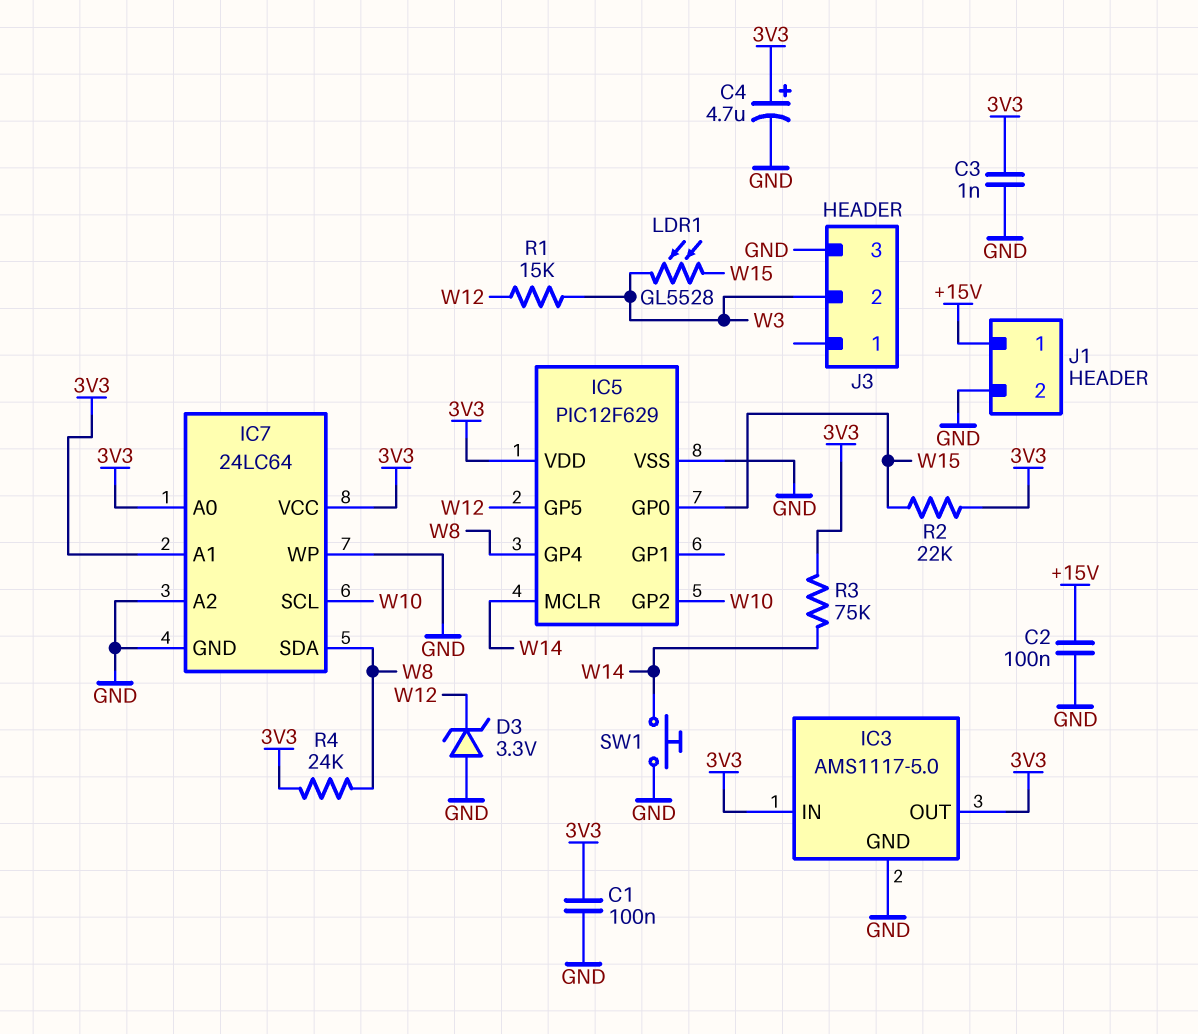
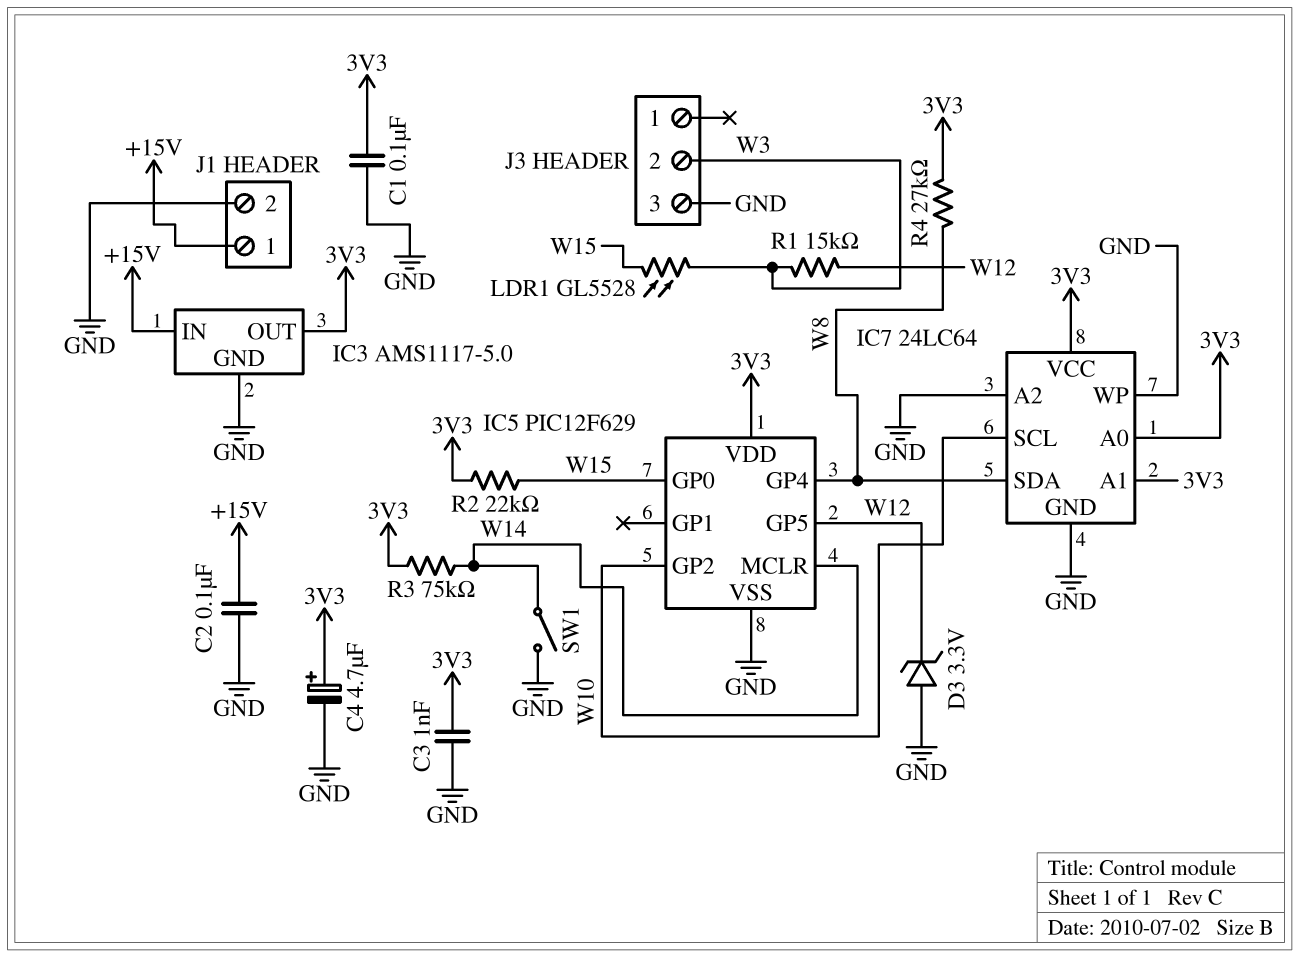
IC3 pin IN: 3V3 -> +15V
R4: 24k (3V3, W8) -> 27k (3V3, W8)
SW1: button (GND, W14) -> switch (GND, W14)

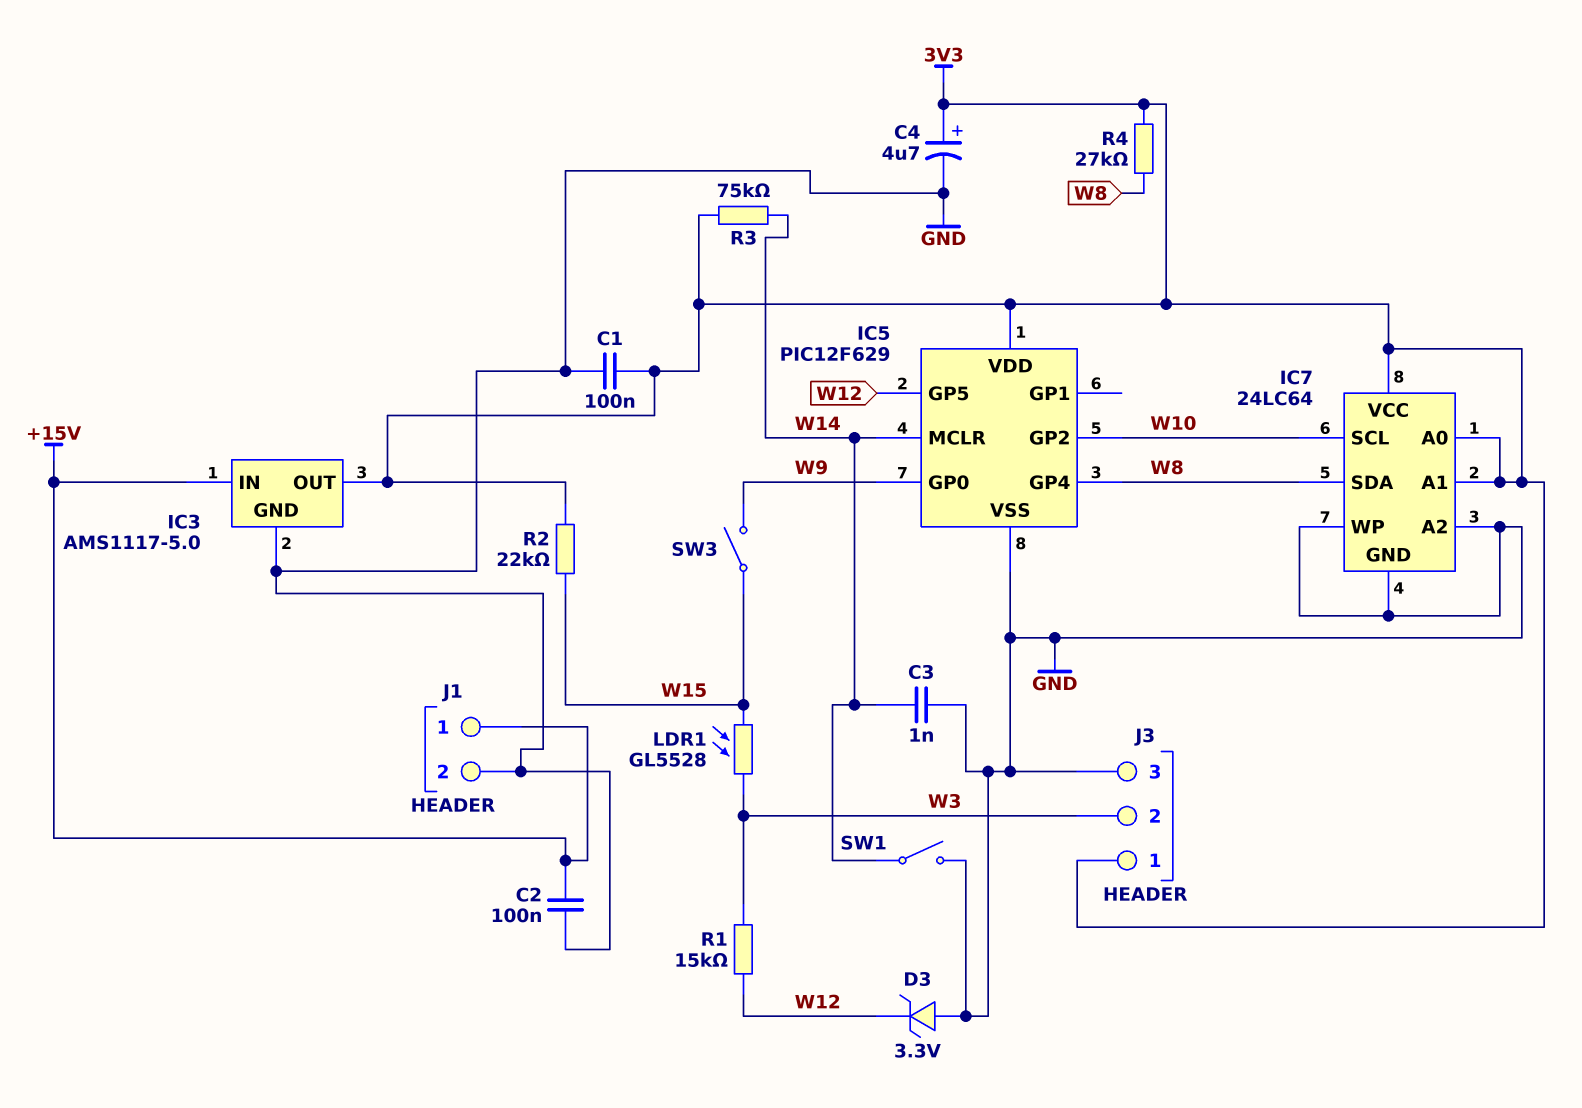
C3: 1nF (3V3, GND) -> 1nF (GND, W14)
IC5 pin GP0: W15 -> W9
J3 pin 1: none -> 3V3
SW3: none -> switch (W9, W15)

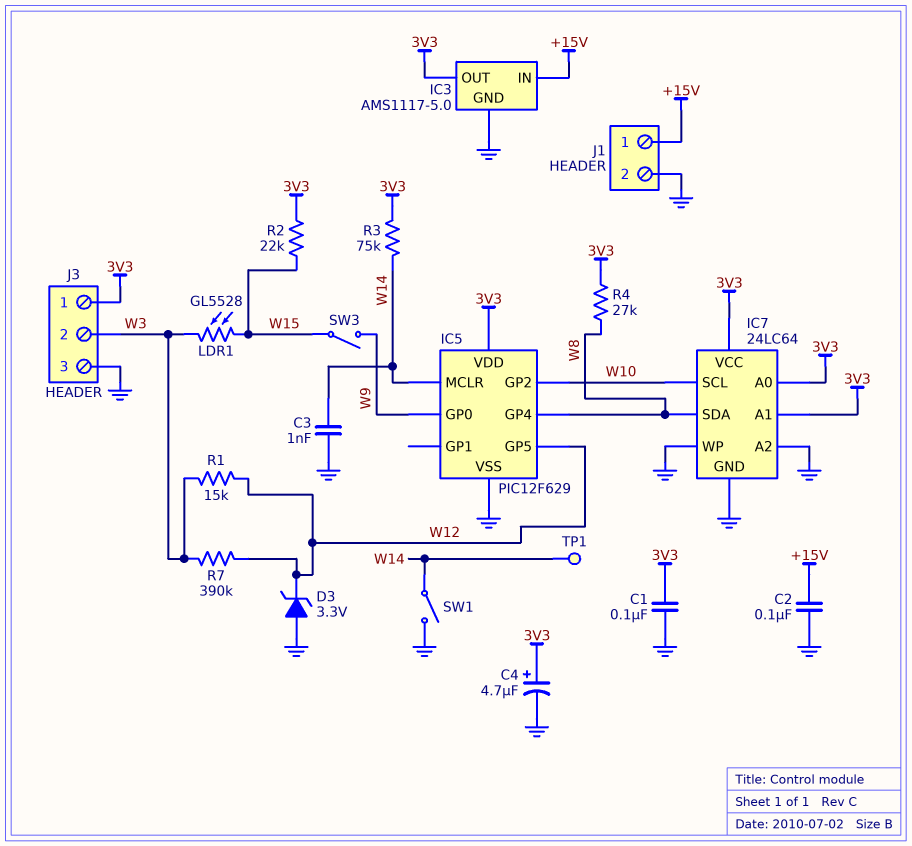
R7: none -> 390k (W3, W12)
TP1: none -> test point (W14)

